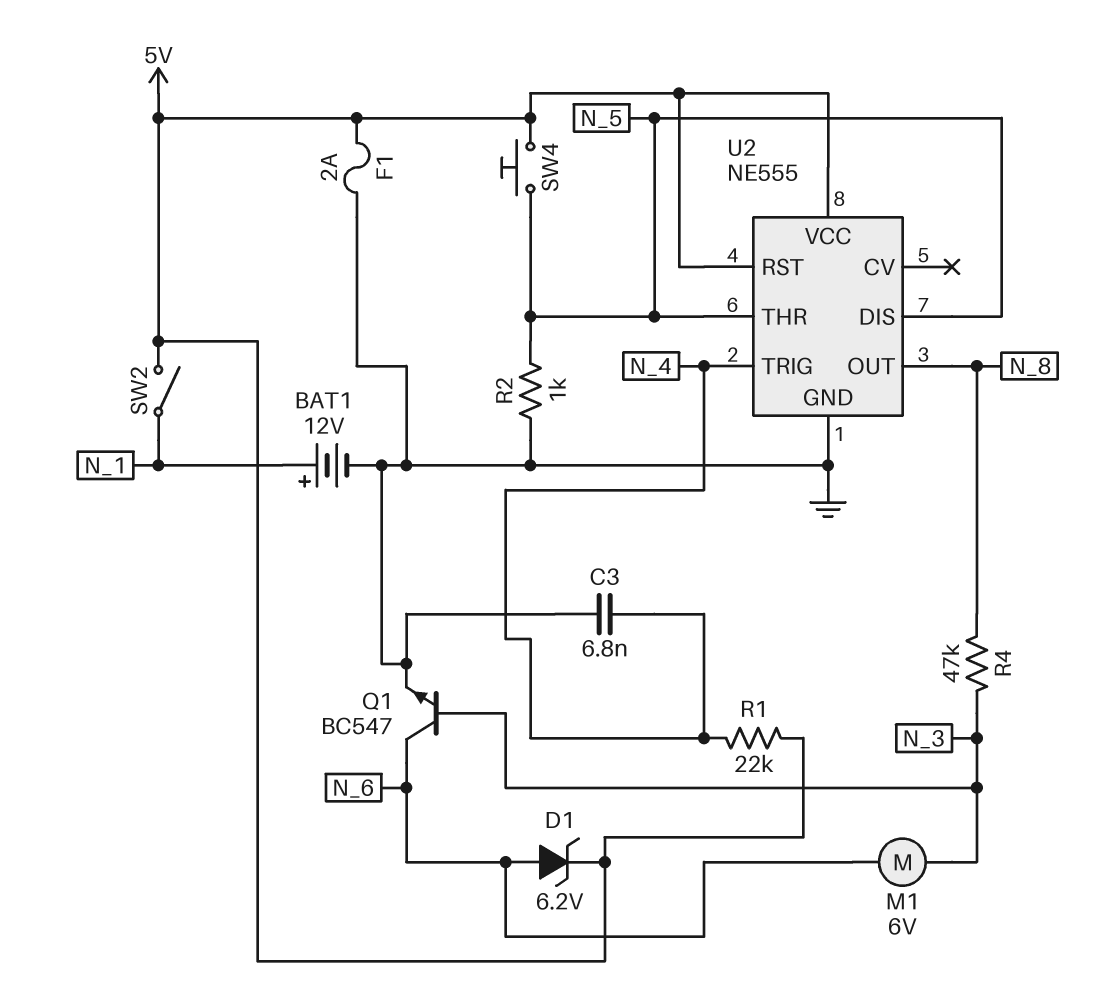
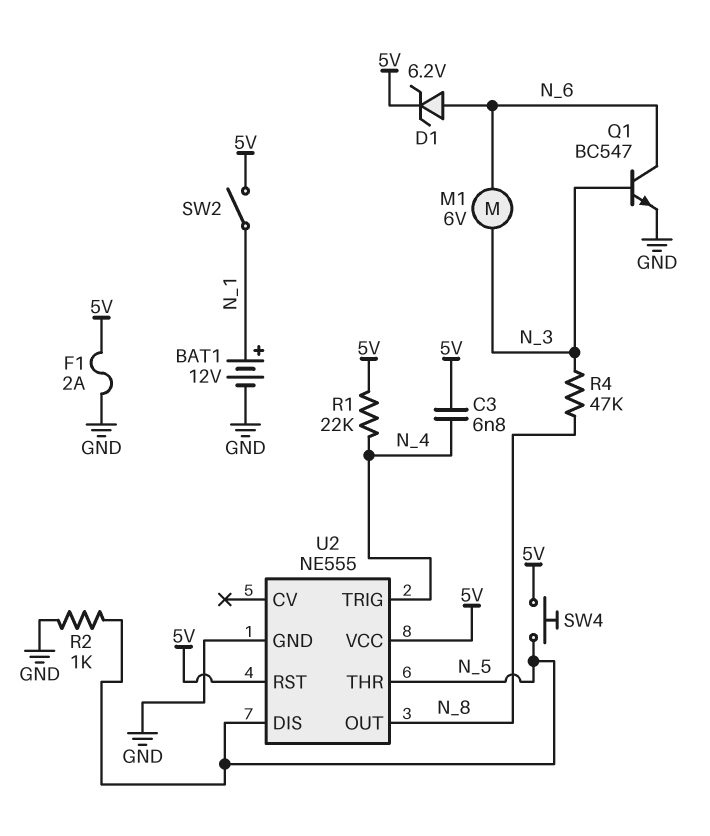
C3: 6.8nF (GND, N_4) -> 6.8nF (5V, N_4)

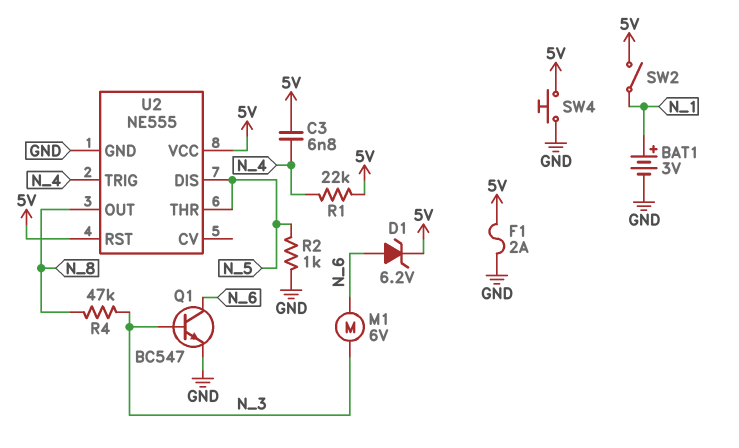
BAT1: 12V (plus N_1, minus GND) -> 3V (plus N_1, minus GND)
SW4: button (5V, N_5) -> button (5V, GND)

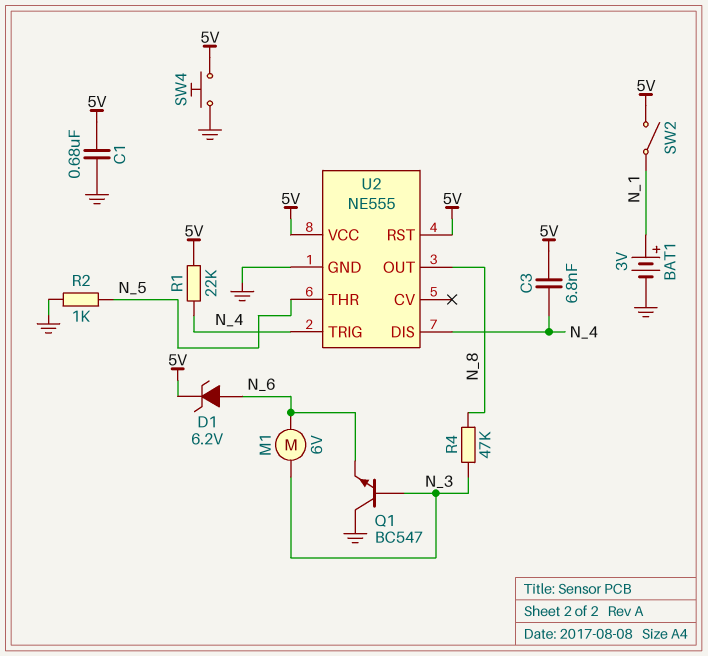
C1: none -> 680nF (5V, GND)
F1: 2A (5V, GND) -> none
Q1: NPN BC547 (B N_3, C N_6, E GND) -> NPN BC547 (B N_3, C GND, E N_6)
U2 pin DIS: N_5 -> N_4

